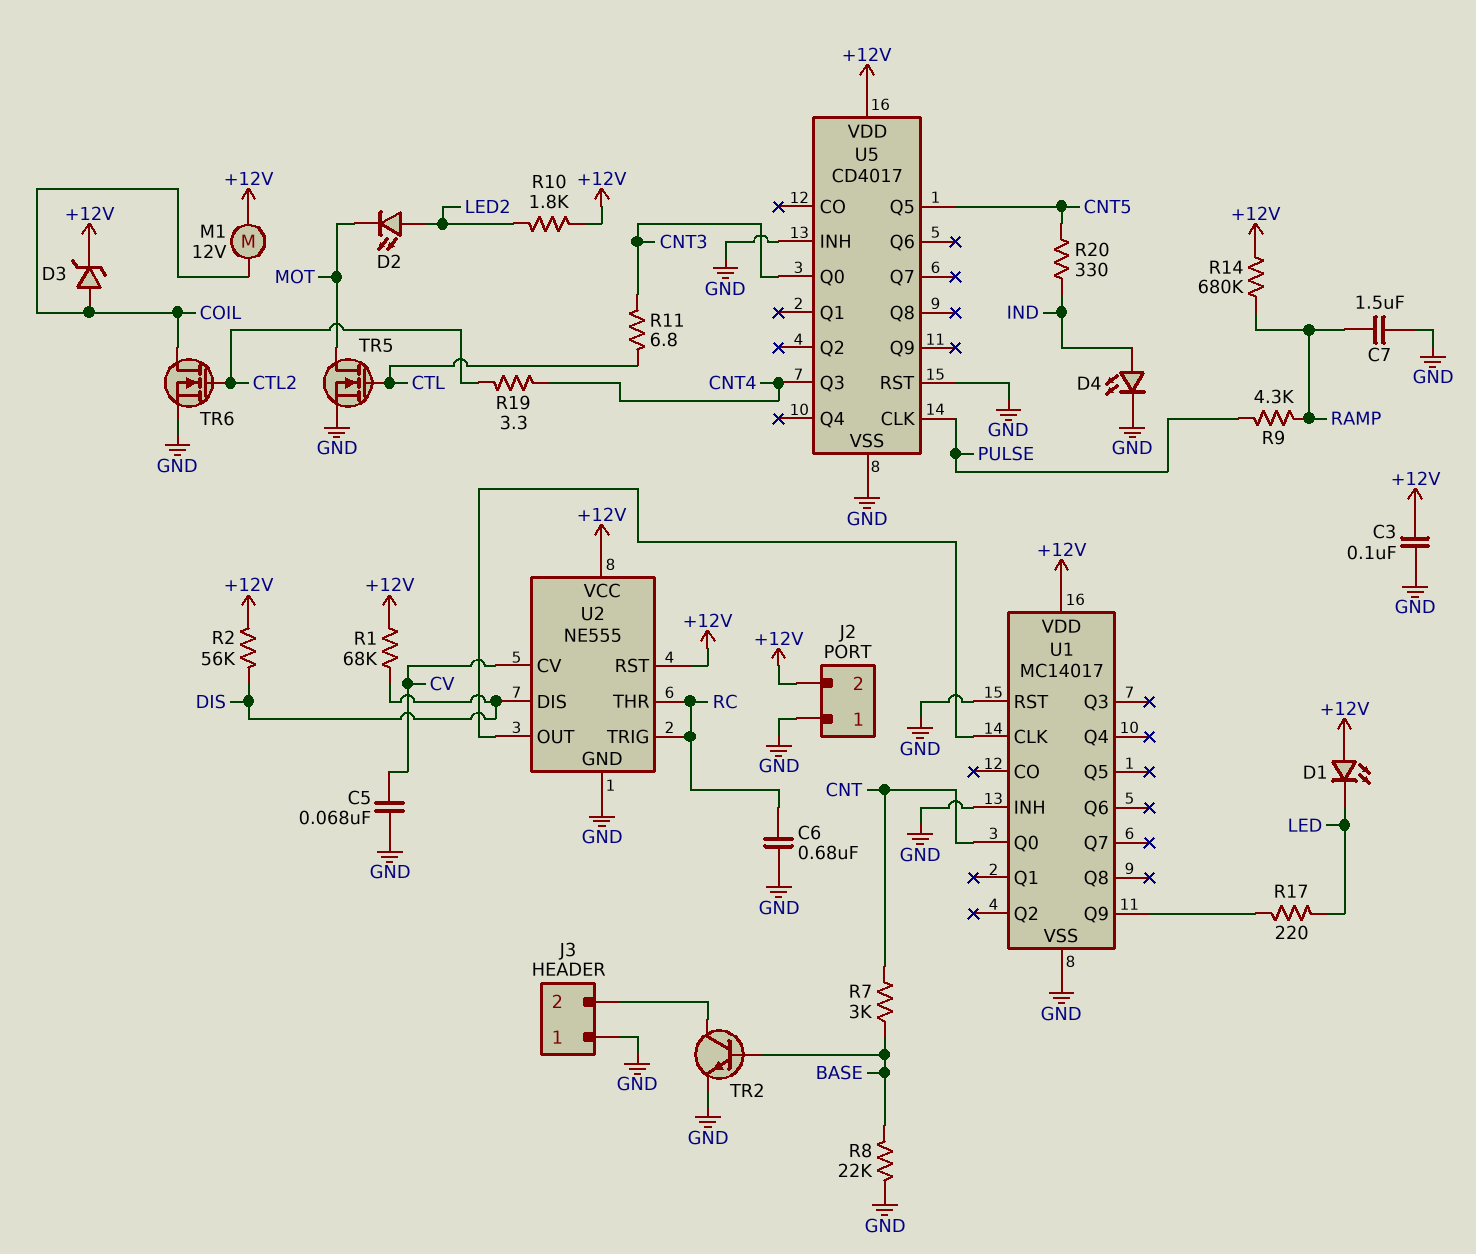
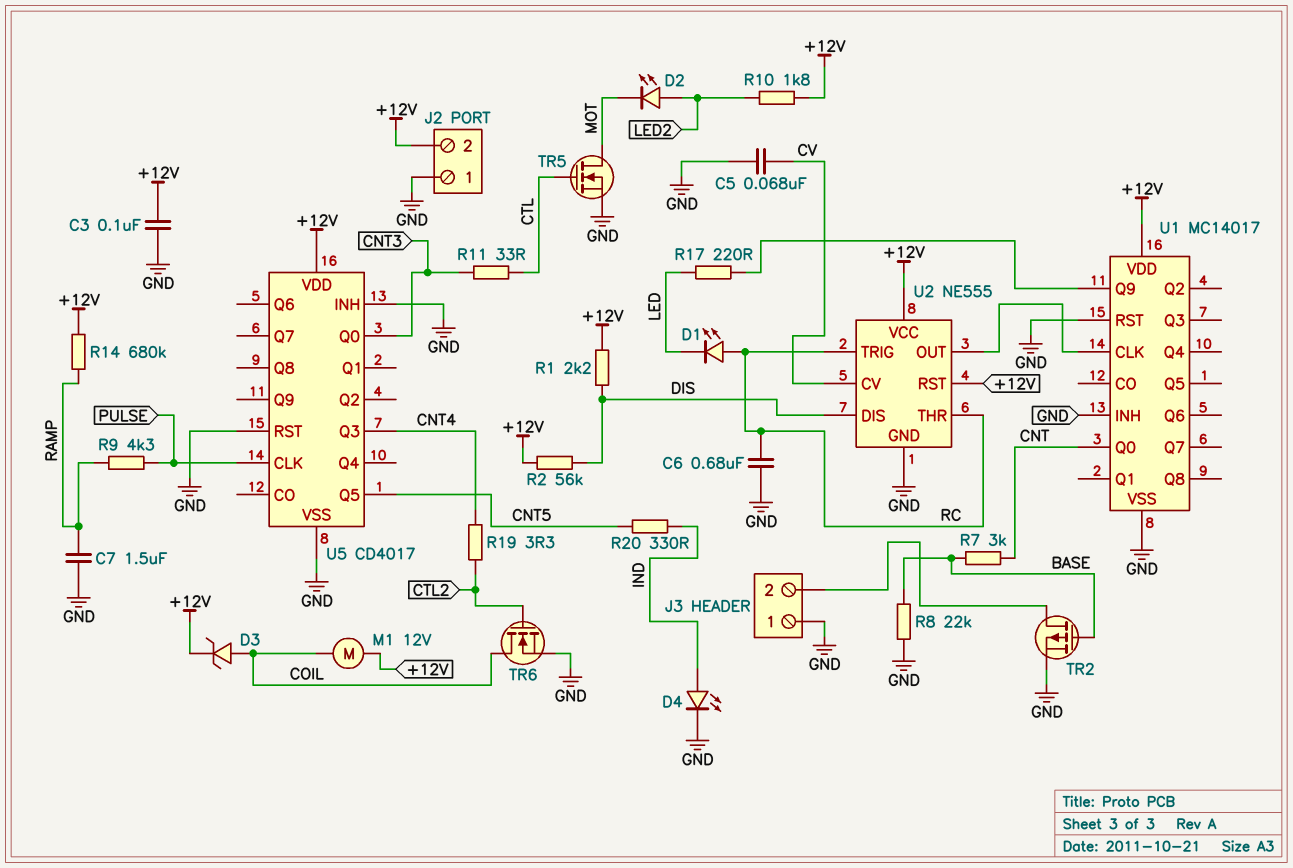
D1: LED (A +12V, K LED) -> LED (A RC, K LED)
R1: 68k (+12V, DIS) -> 2.2k (+12V, DIS)
R11: 6.8 (CNT3, CTL) -> 33 (CNT3, CTL)
TR2: NPN (B BASE, C J3/2, E GND) -> PMOS (G BASE, D J3/2, S GND)

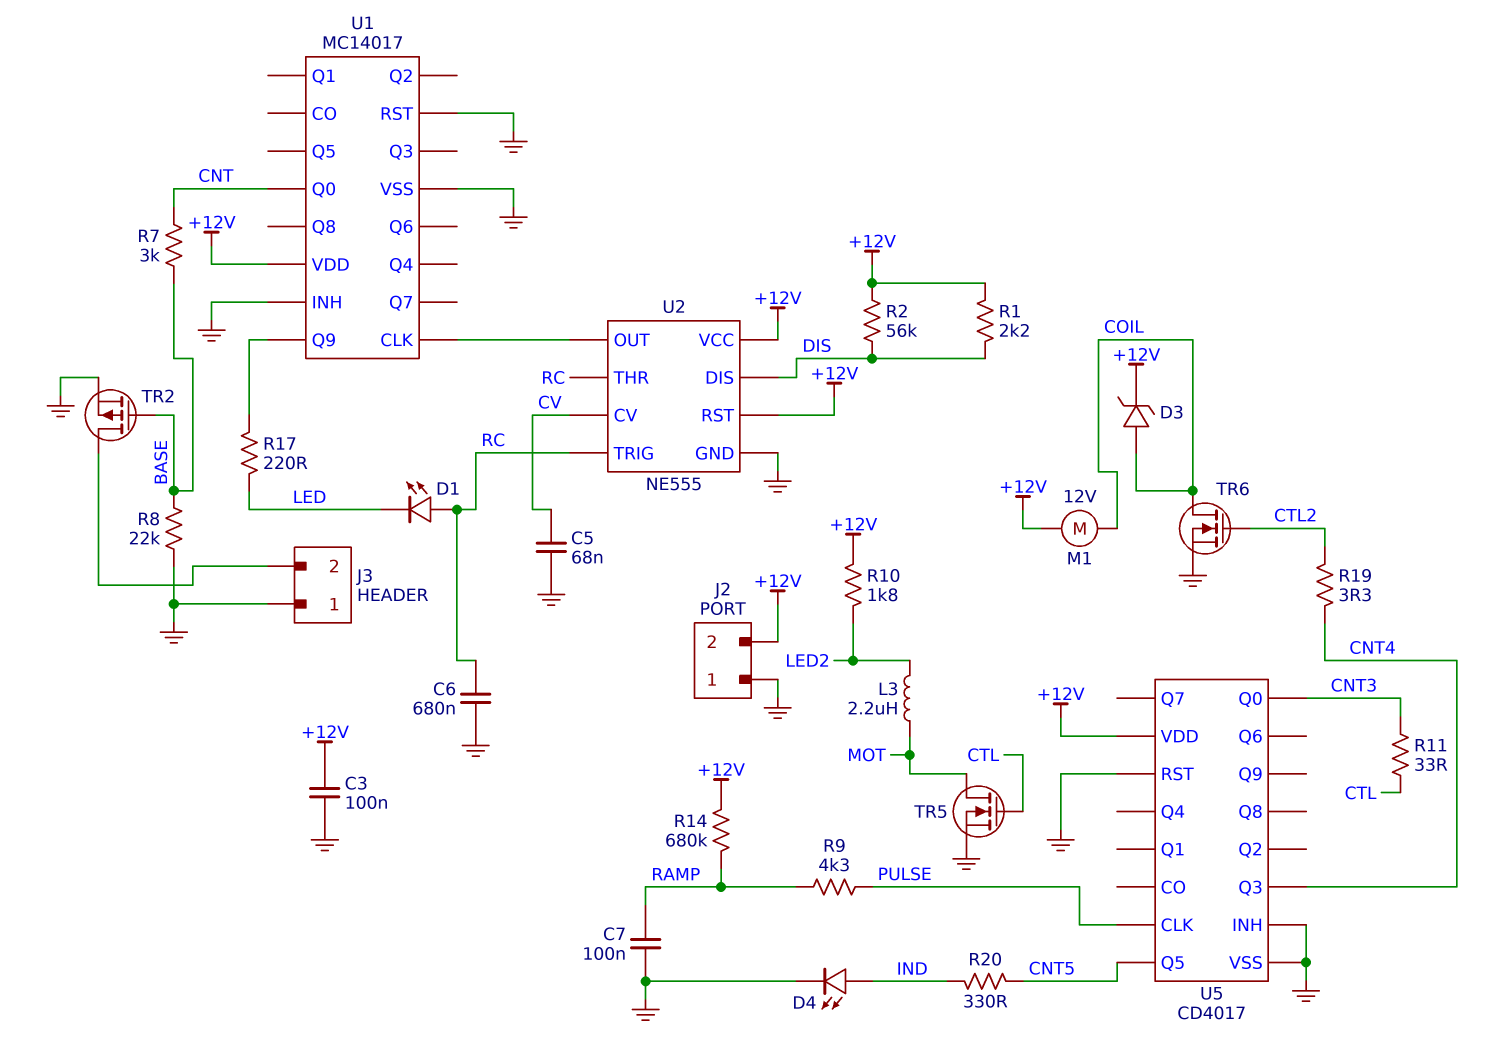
C7: 1.5uF (GND, RAMP) -> 100nF (GND, RAMP)
D2: LED (A LED2, K MOT) -> none
L3: none -> 2.2uH (LED2, MOT)

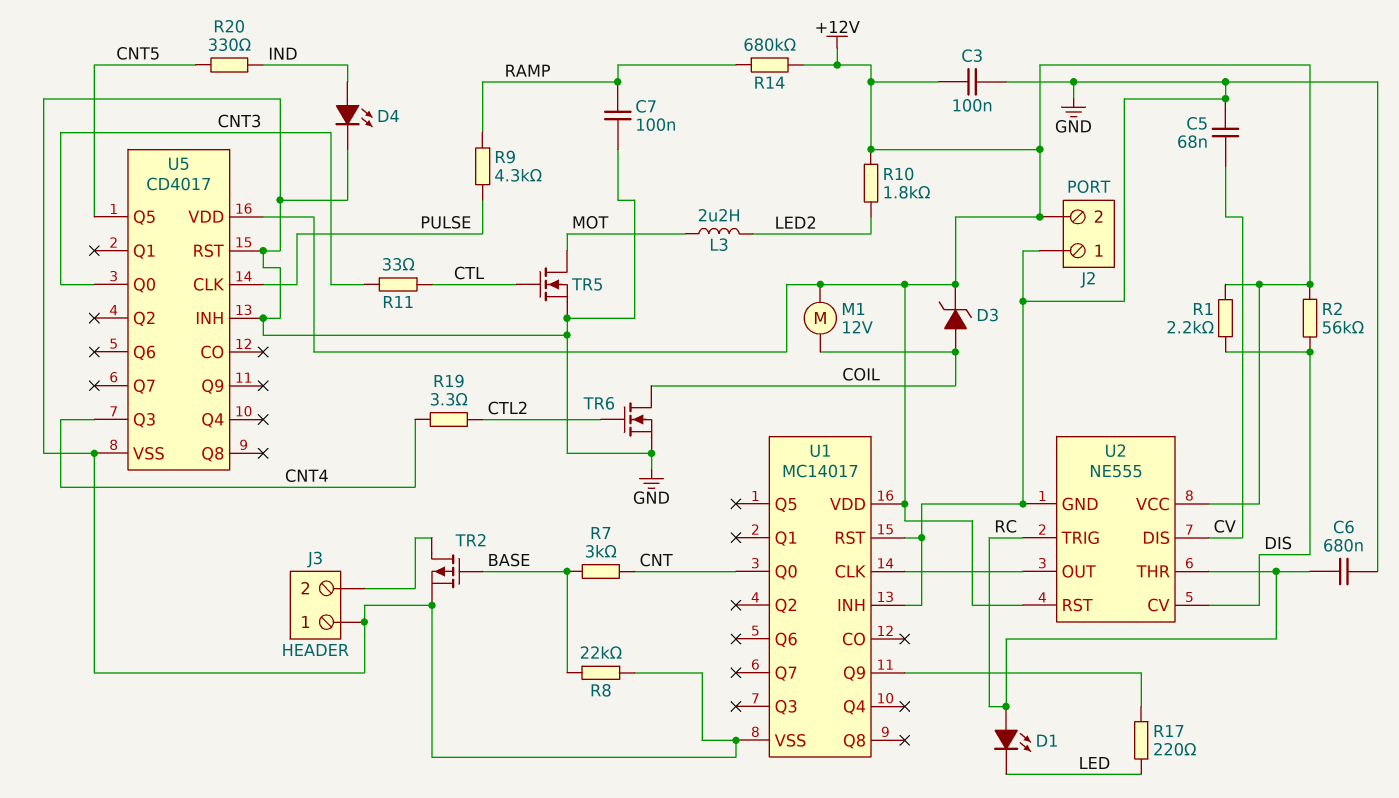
U2 pin CV: CV -> DIS
U2 pin DIS: DIS -> CV

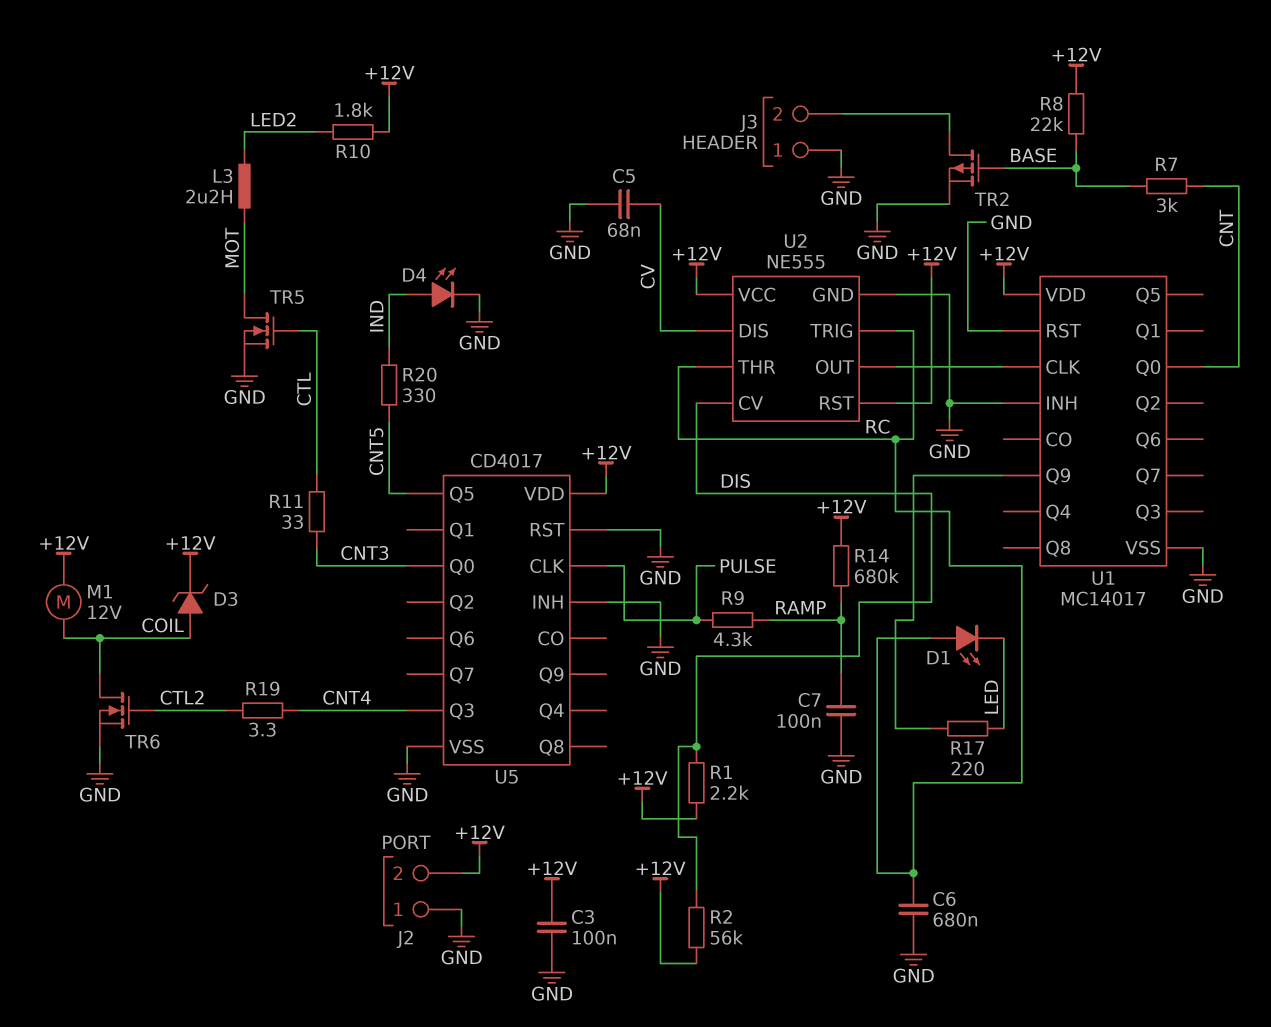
R8: 22k (BASE, GND) -> 22k (+12V, BASE)

